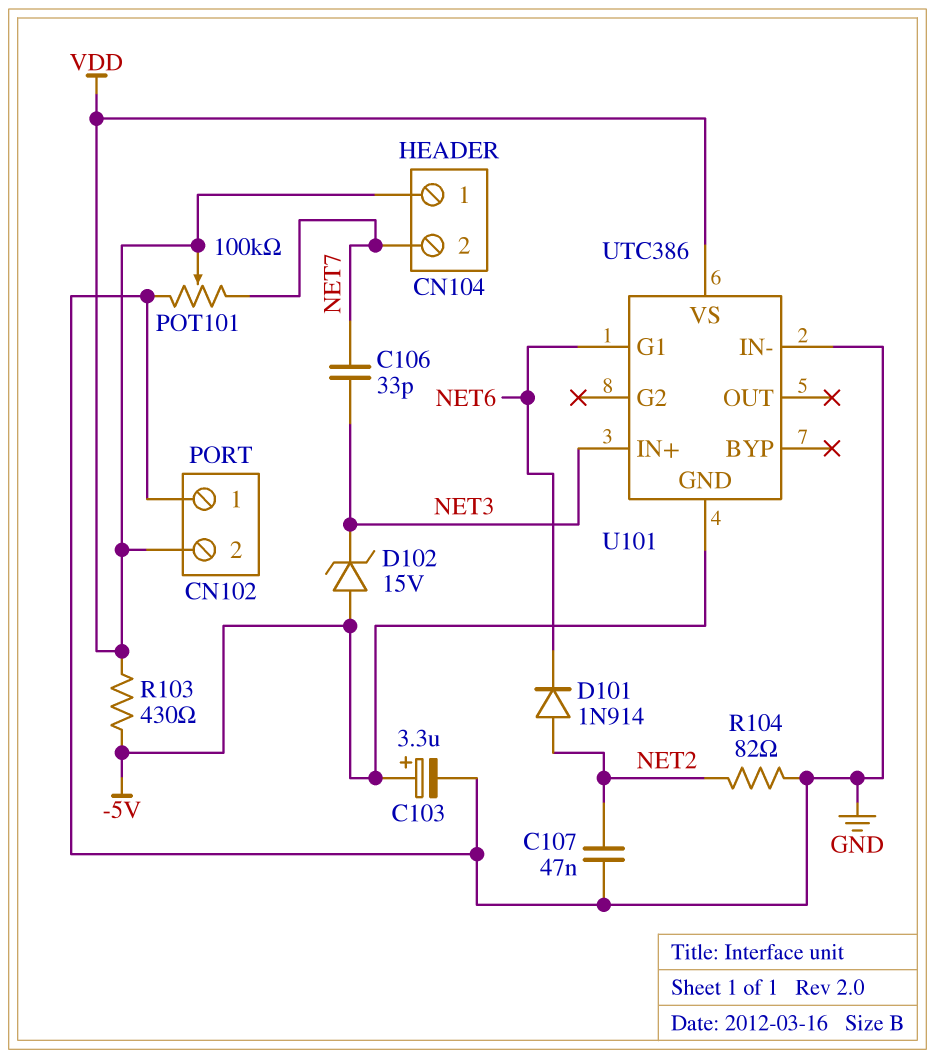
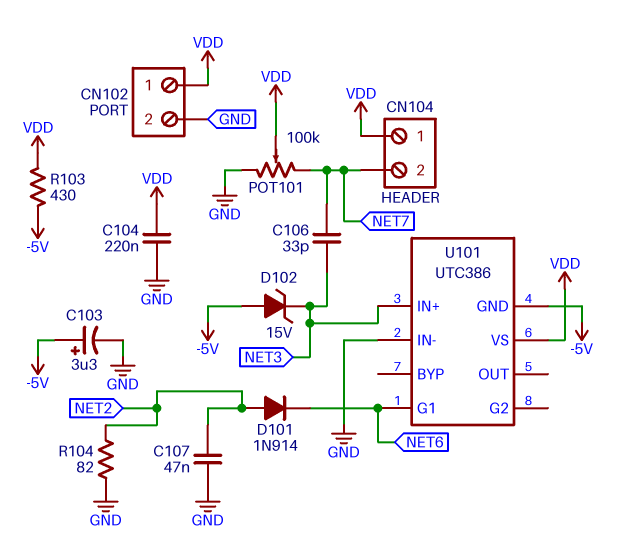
C104: none -> 220nF (GND, VDD)
CN102 pin 1: GND -> VDD
CN102 pin 2: VDD -> GND

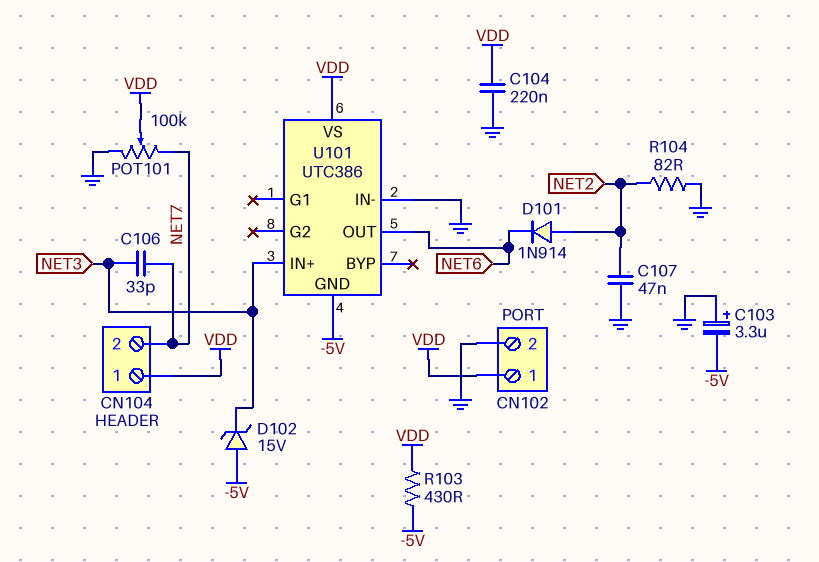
C103: 3.3uF (plus -5V, minus GND) -> 3.3uF (plus GND, minus -5V)
U101 pin G1: NET6 -> none
U101 pin OUT: none -> NET6

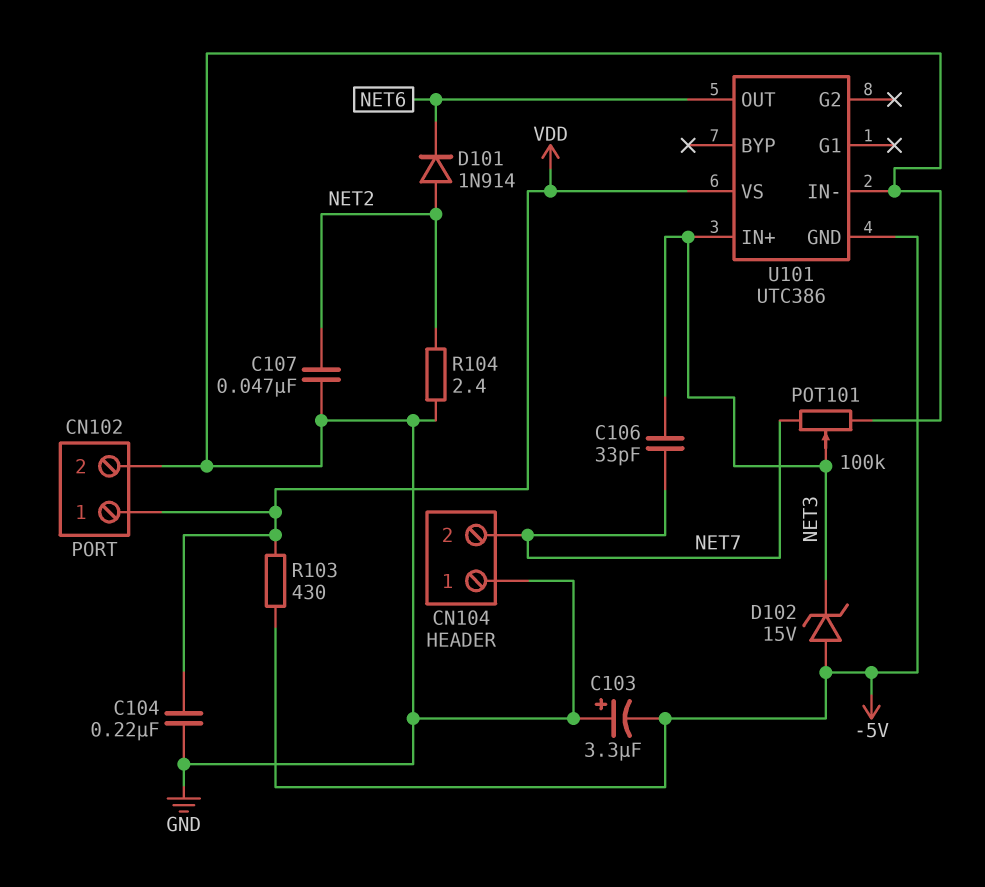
CN104 pin 1: VDD -> GND
POT101: 100k (GND, NET7, wiper VDD) -> 100k (GND, NET7, wiper NET3)
R104: 82 (GND, NET2) -> 2.4 (GND, NET2)

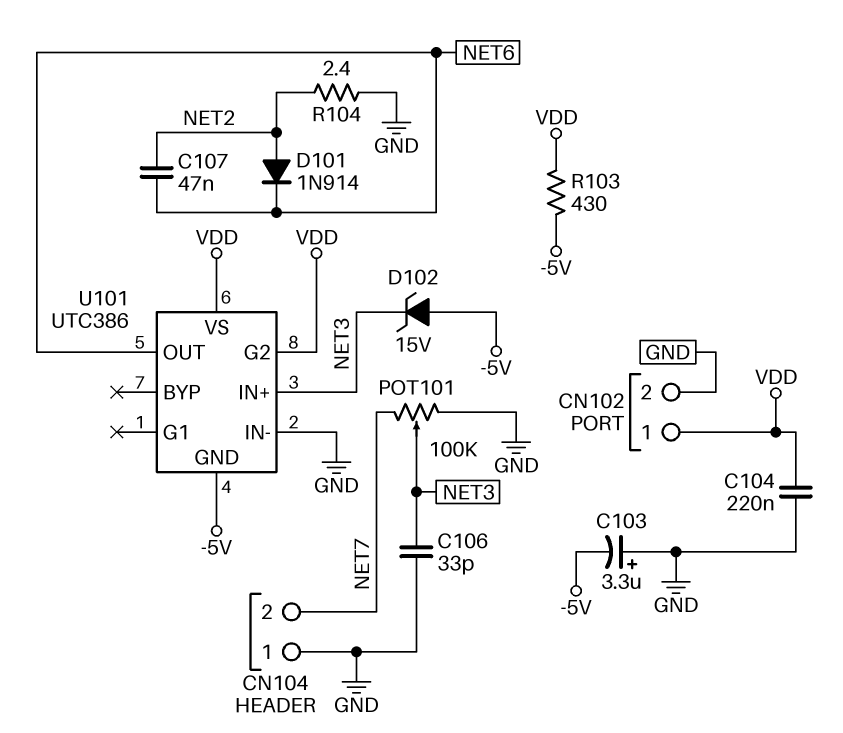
C106: 33pF (NET3, NET7) -> 33pF (GND, NET3)
C107: 47nF (GND, NET2) -> 47nF (NET2, NET6)
U101 pin G2: none -> VDD

